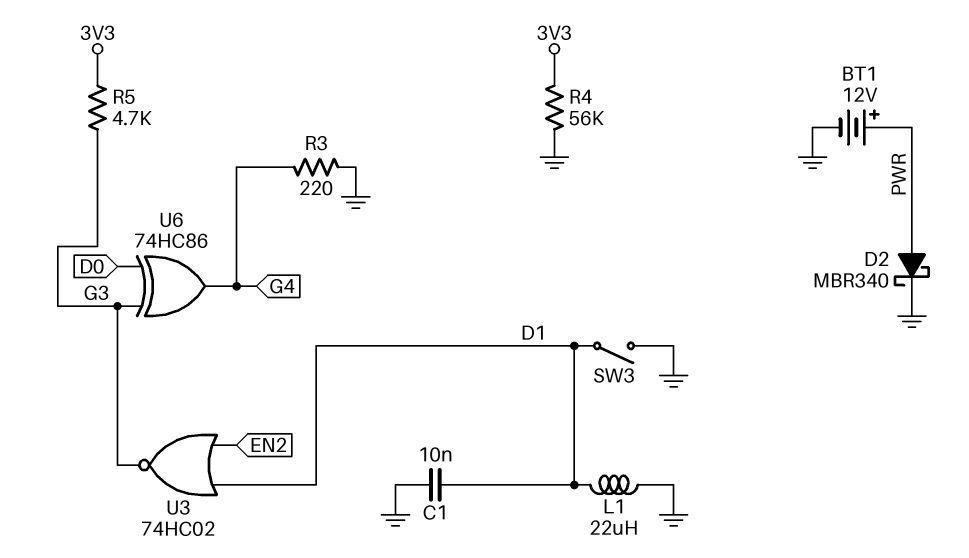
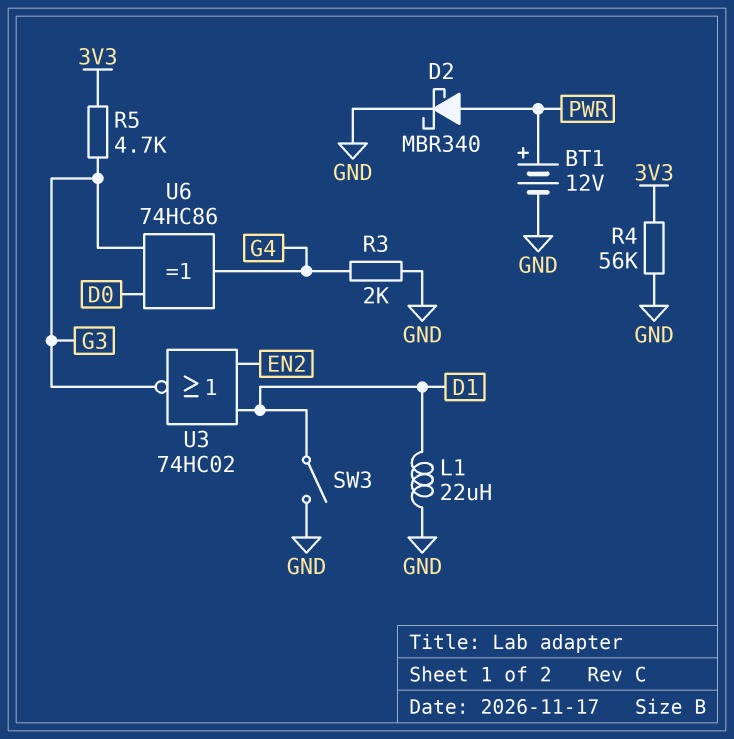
C1: 10nF (D1, GND) -> none
R3: 220 (G4, GND) -> 2k (G4, GND)

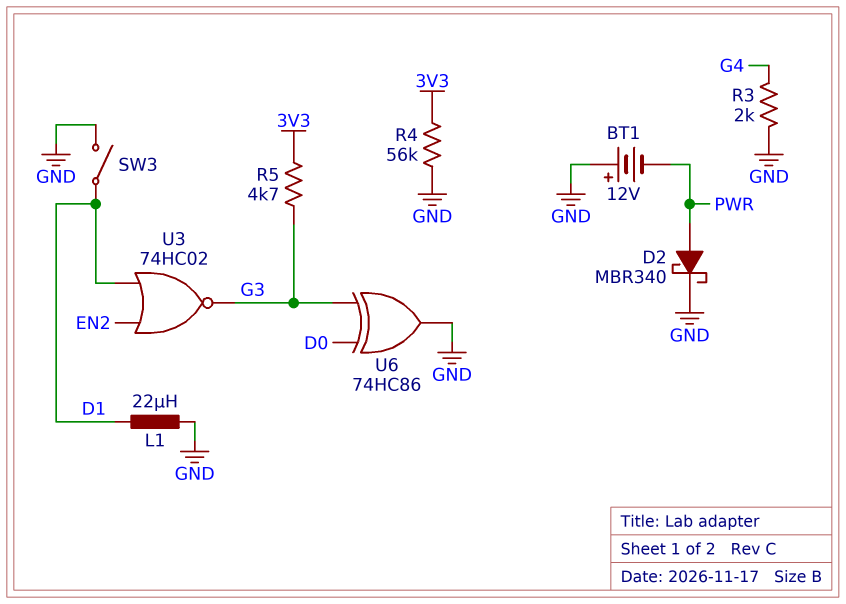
BT1: 12V (plus PWR, minus GND) -> 12V (plus GND, minus PWR)
U6: XOR 74HC86 (in D0, in G3, out G4) -> XOR 74HC86 (in D0, in G3, out GND)

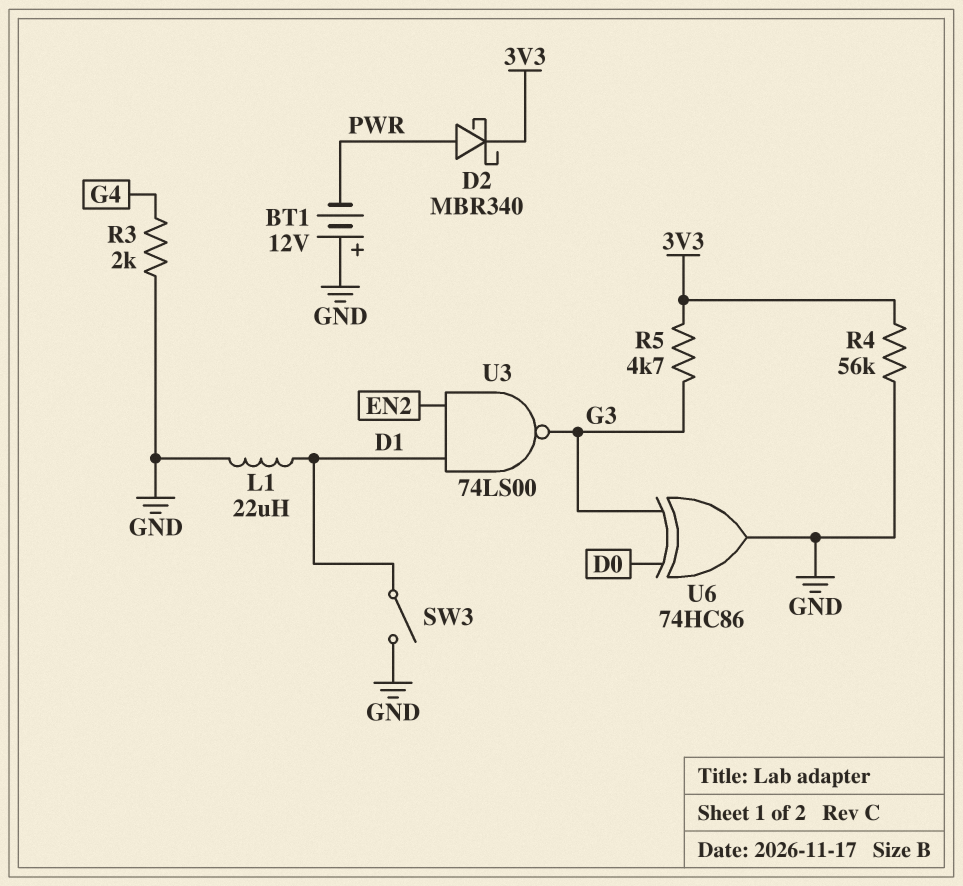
D2: schottky MBR340 (A PWR, K GND) -> schottky MBR340 (A PWR, K 3V3)
U3: NOR 74HC02 (in D1, in EN2, out G3) -> NAND 74LS00 (in D1, in EN2, out G3)

